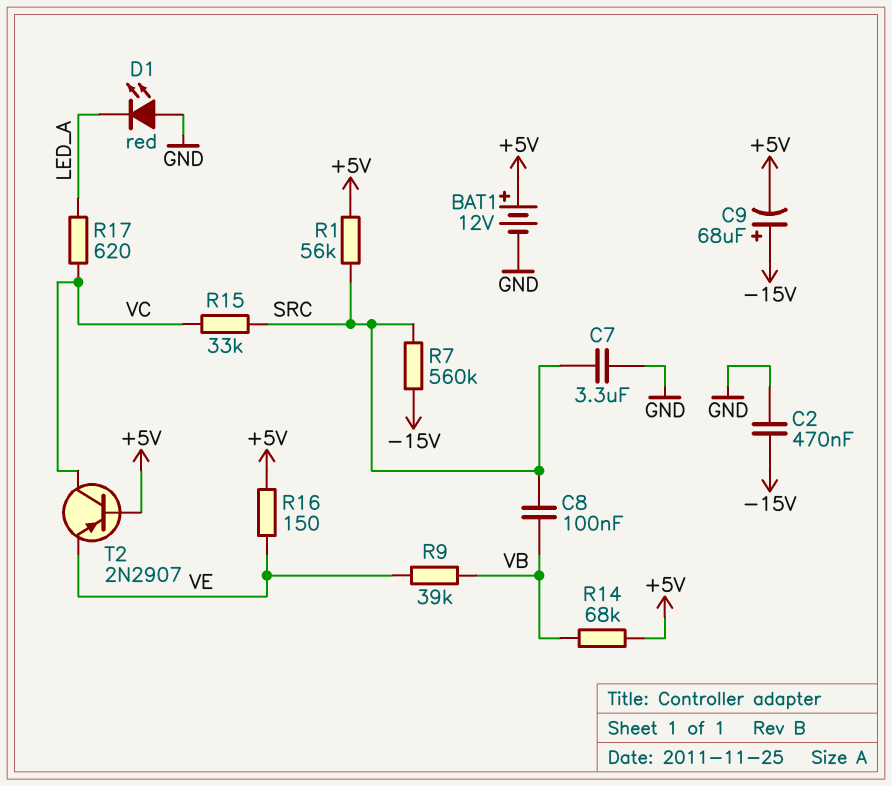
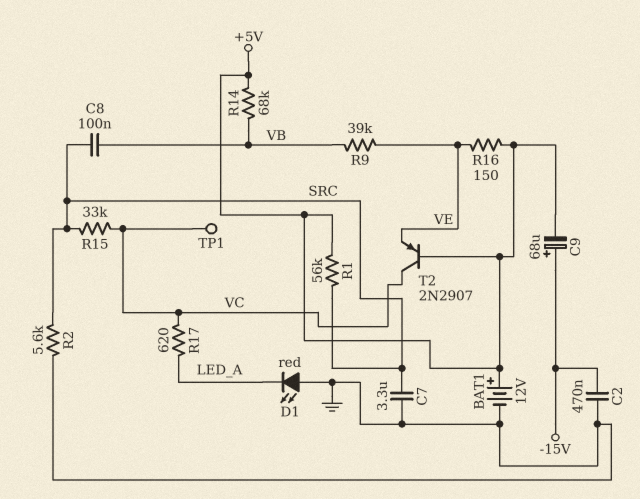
R2: none -> 5.6k (GND, SRC)
R7: 560k (-15V, SRC) -> none
TP1: none -> test point (VC)

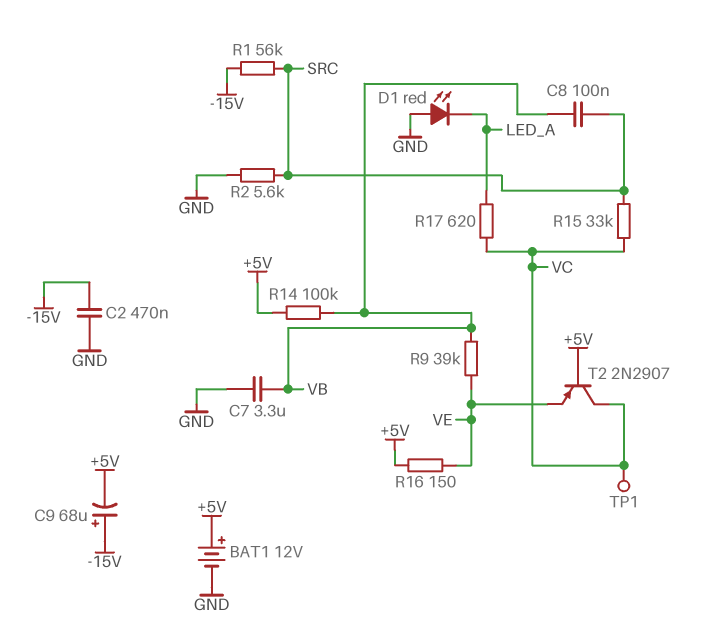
C7: 3.3uF (GND, SRC) -> 3.3uF (GND, VB)
R1: 56k (+5V, SRC) -> 56k (-15V, SRC)
R14: 68k (+5V, VB) -> 100k (+5V, VB)

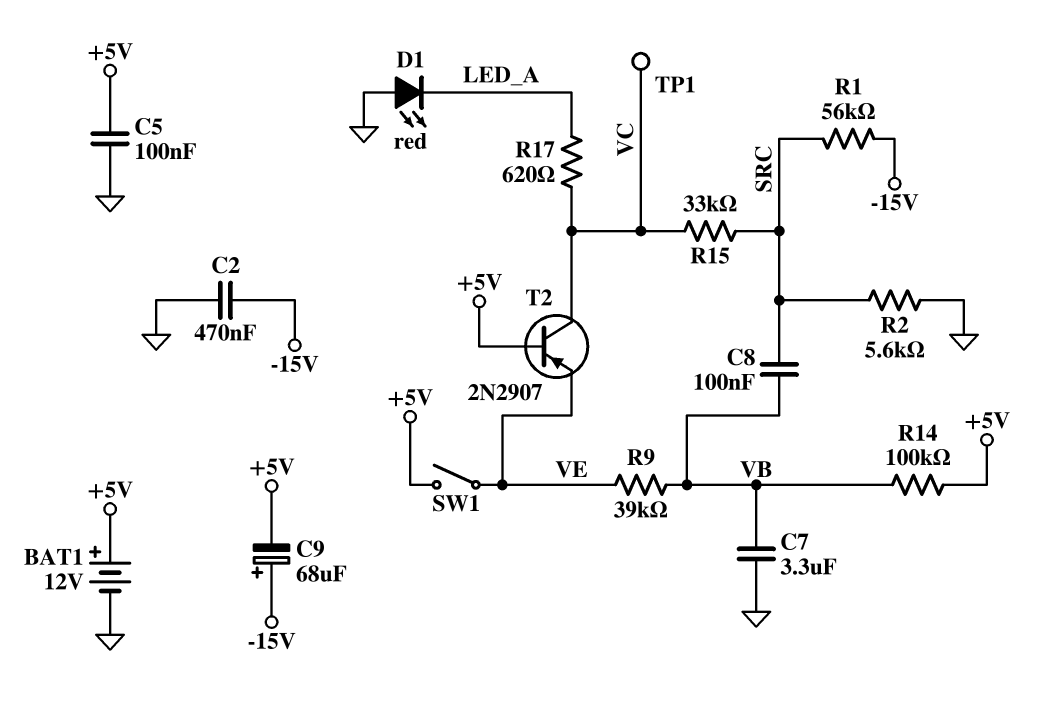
C5: none -> 100nF (+5V, GND)
R16: 150 (+5V, VE) -> none
SW1: none -> switch (+5V, VE)

